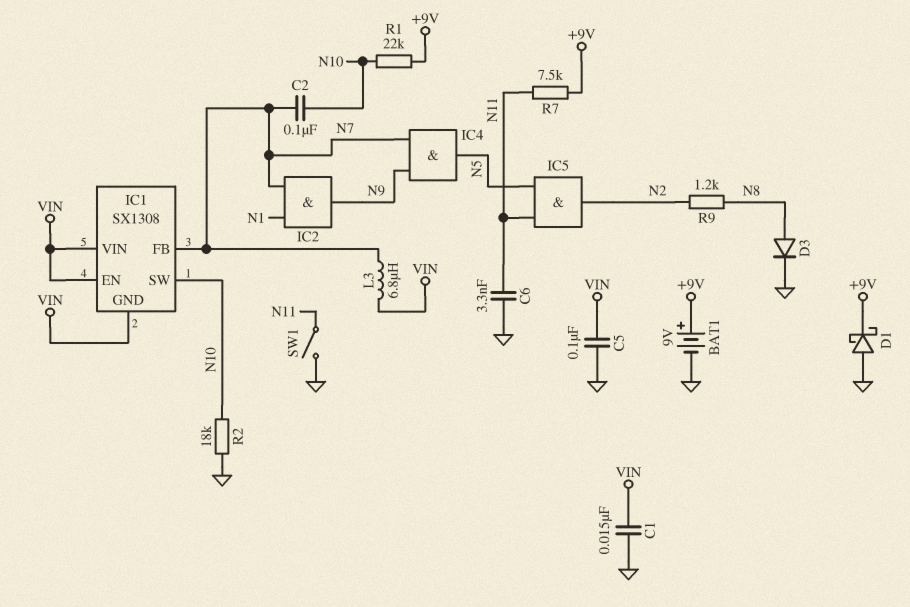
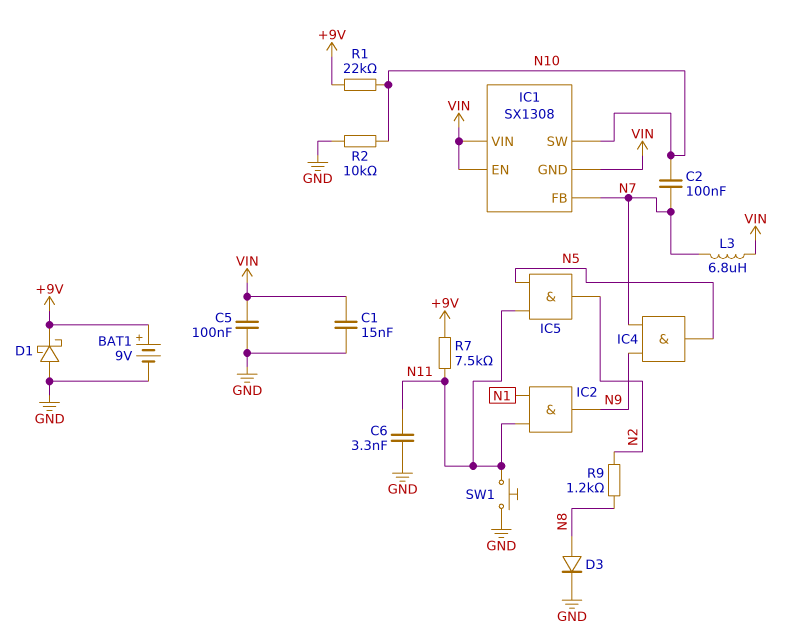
IC2: AND (in N1, in N7, out N9) -> AND (in N1, in N11, out N9)
R2: 18k (GND, N10) -> 10k (GND, N10)
SW1: switch (GND, N11) -> button (GND, N11)

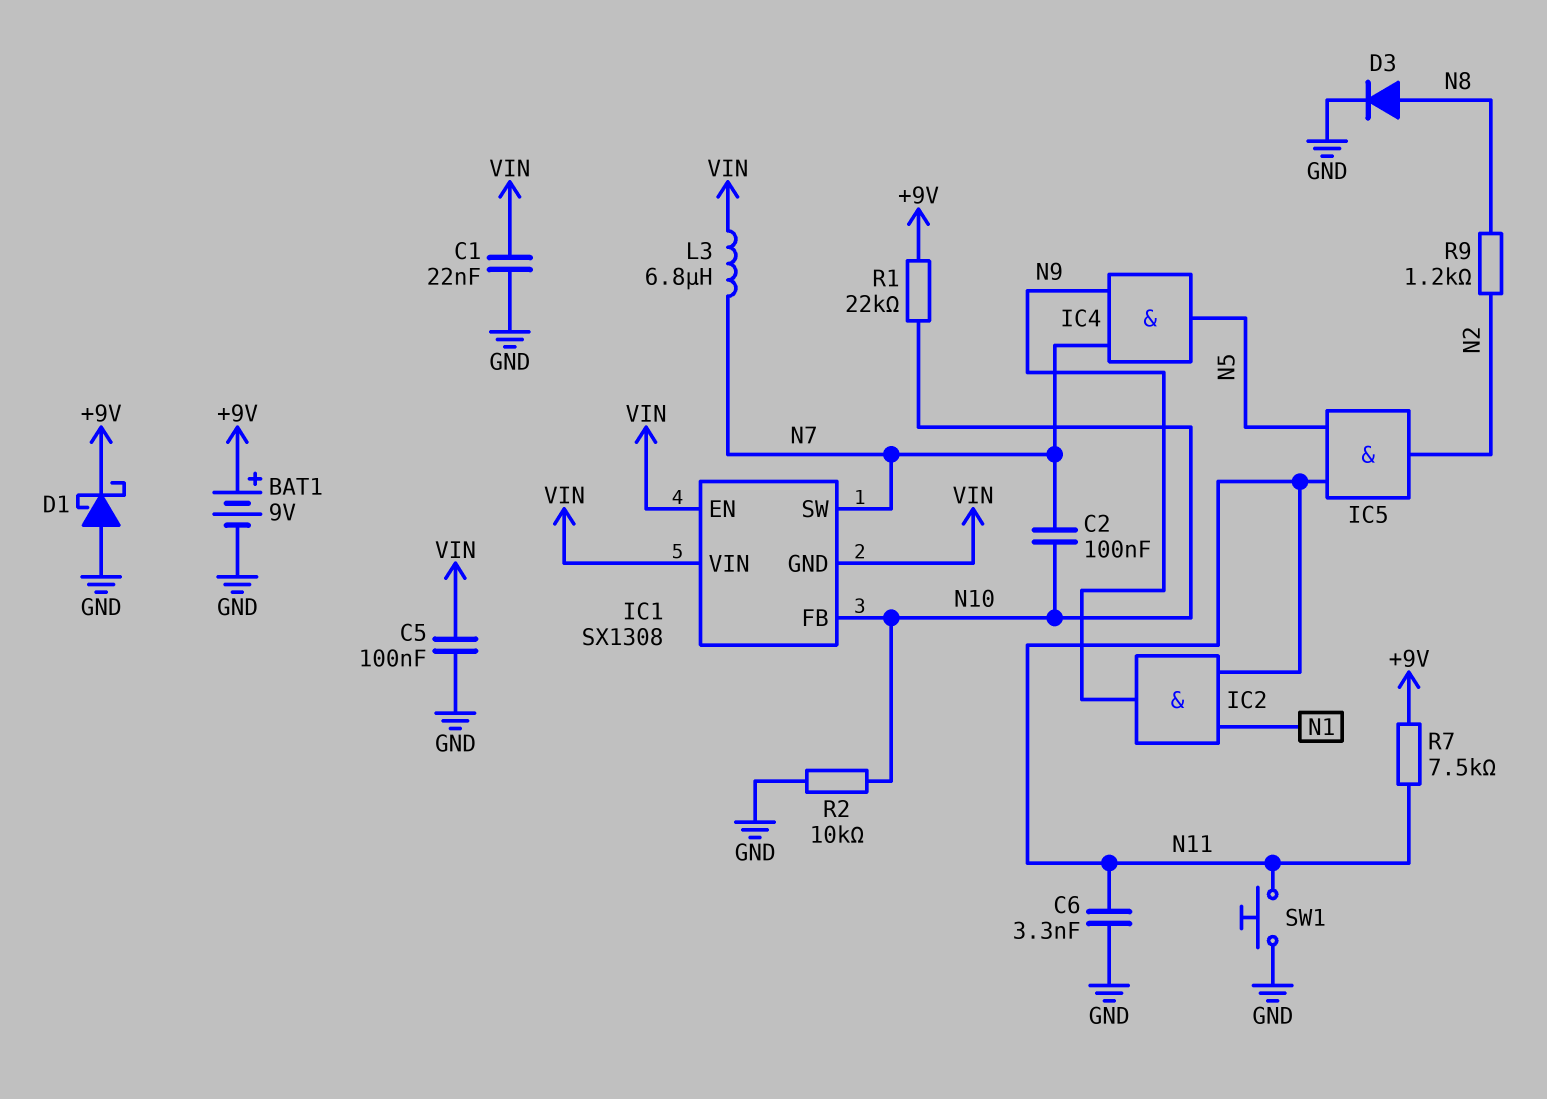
C1: 15nF (GND, VIN) -> 22nF (GND, VIN)
IC1 pin FB: N7 -> N10
IC1 pin SW: N10 -> N7

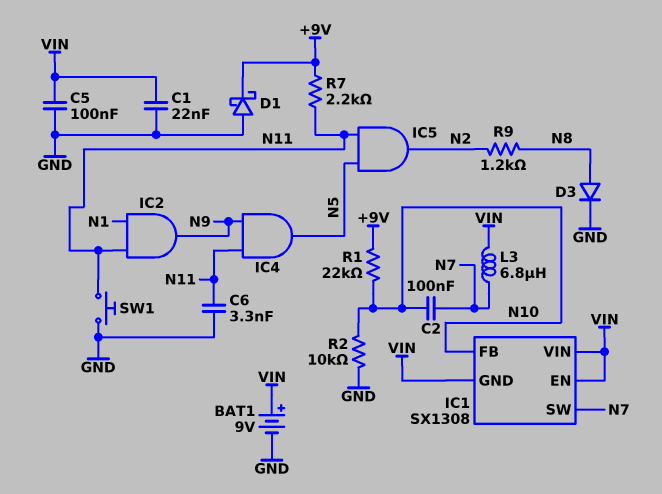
BAT1: 9V (plus +9V, minus GND) -> 9V (plus VIN, minus GND)
IC4: AND (in N7, in N9, out N5) -> AND (in N9, in N11, out N5)
R7: 7.5k (+9V, N11) -> 2.2k (+9V, N11)

